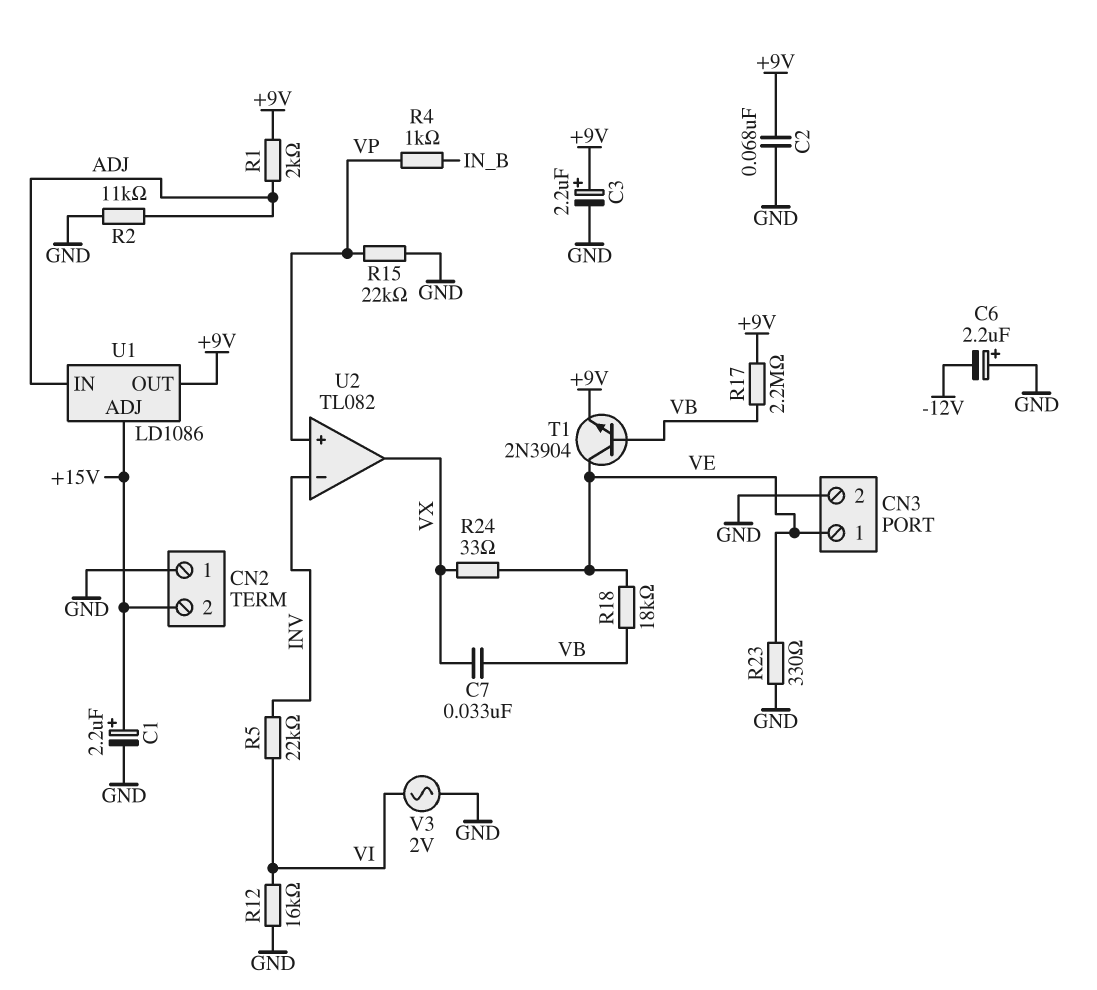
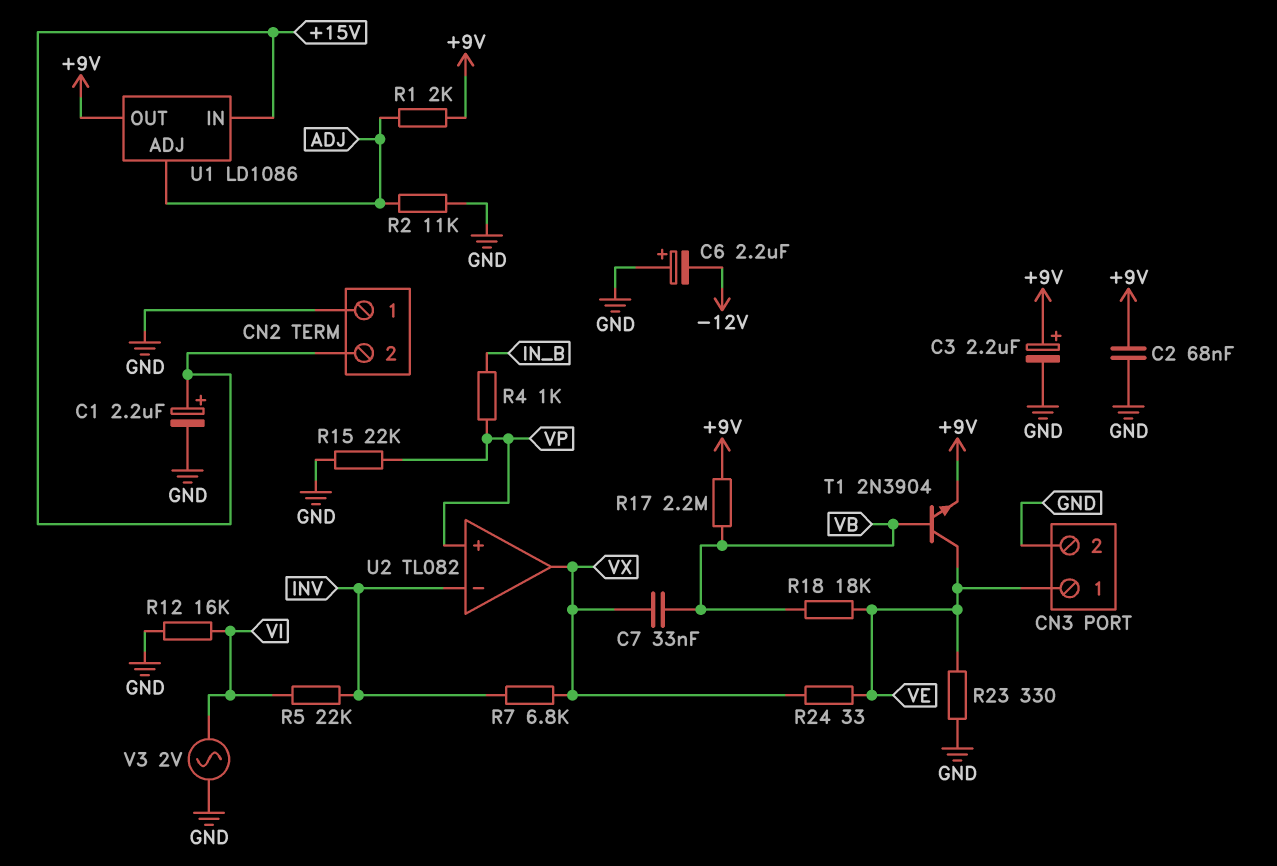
R7: none -> 6.8k (INV, VX)
U1 pin ADJ: +15V -> ADJ
U1 pin IN: ADJ -> +15V

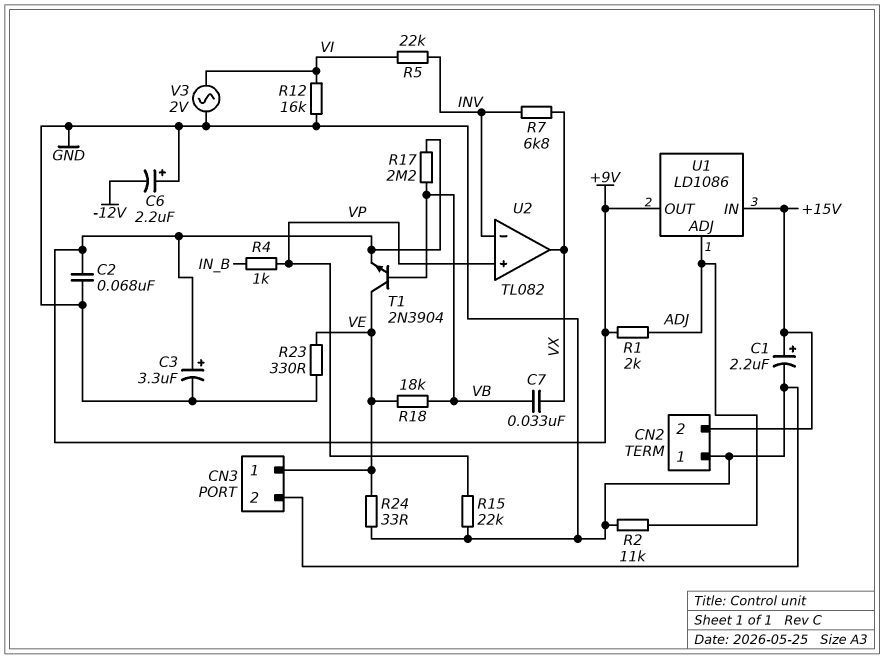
C3: 2.2uF (plus +9V, minus GND) -> 3.3uF (plus +9V, minus GND)
R24: 33 (VE, VX) -> 33 (GND, VE)

